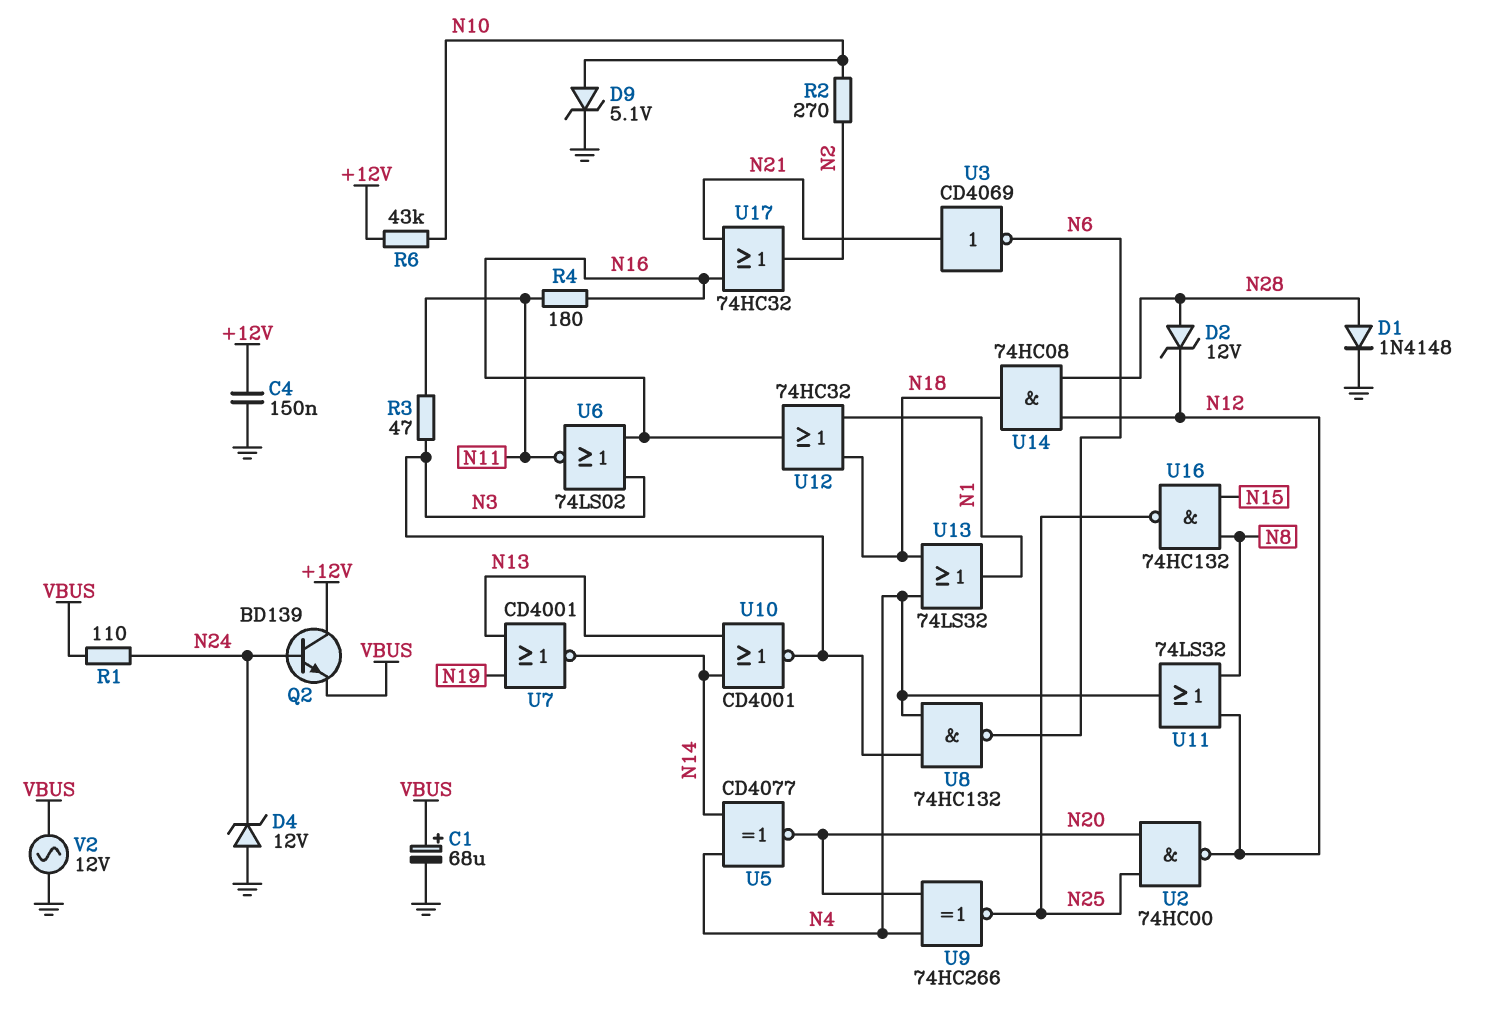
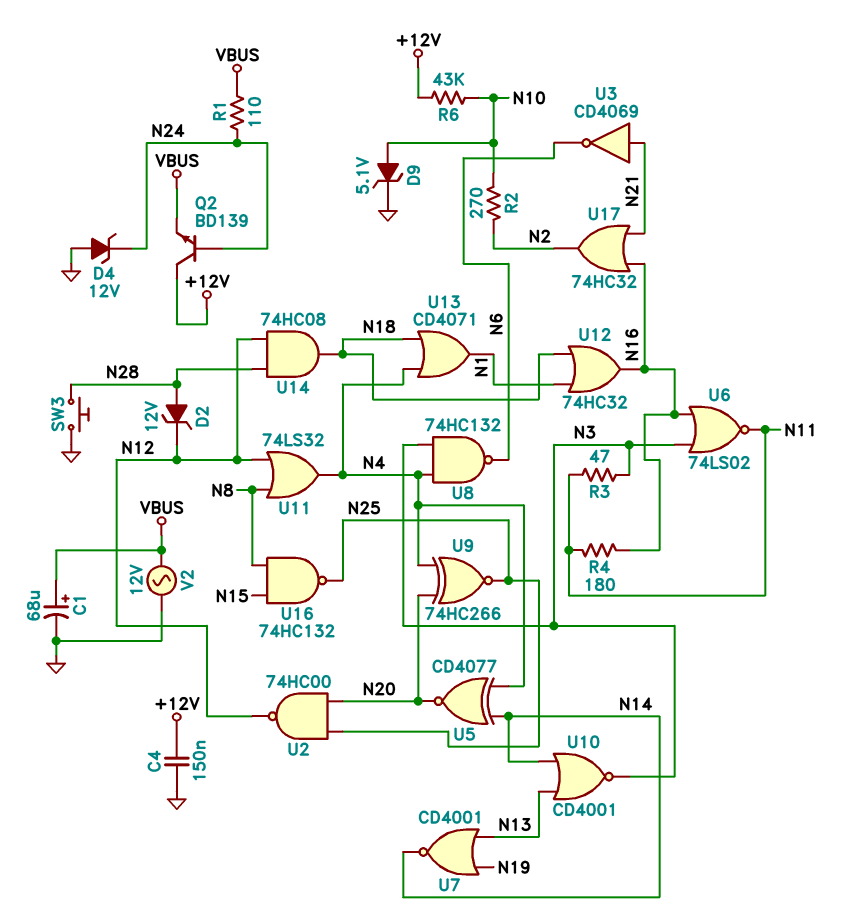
D1: diode 1N4148 (A N28, K GND) -> none
SW3: none -> button (GND, N28)
U13: OR 74LS32 (in N4, in N18, out N1) -> OR CD4071 (in N4, in N18, out N1)

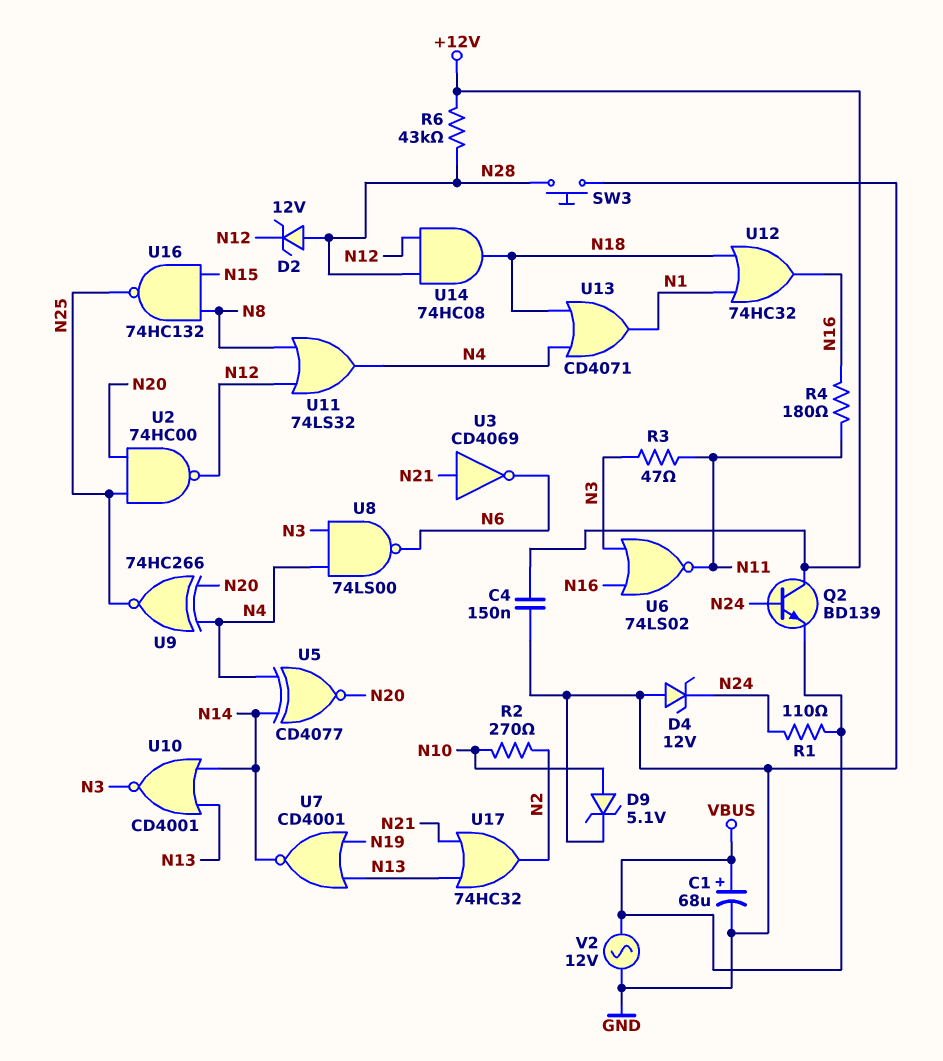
R6: 43k (+12V, N10) -> 43k (+12V, N28)
U8: NAND 74HC132 (in N3, in N4, out N6) -> NAND 74LS00 (in N3, in N4, out N6)
U17: OR 74HC32 (in N16, in N21, out N2) -> OR 74HC32 (in N13, in N21, out N2)

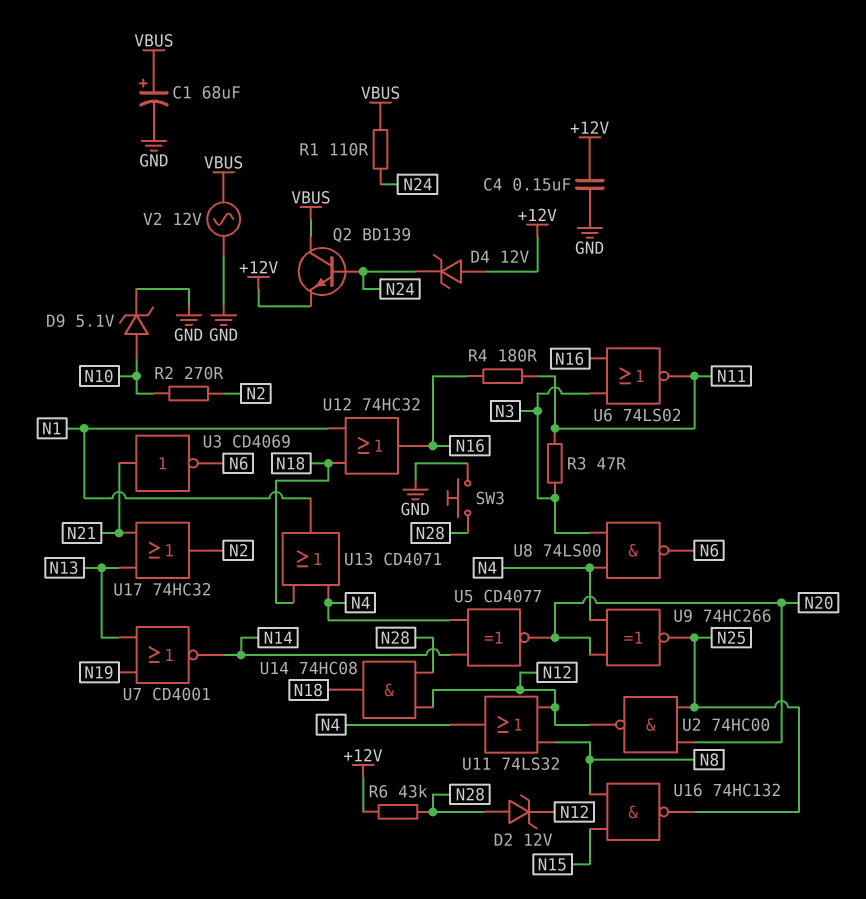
D4: zener 12V (A GND, K N24) -> zener 12V (A +12V, K N24)
Q2: NPN BD139 (B N24, C +12V, E VBUS) -> NPN BD139 (B N24, C VBUS, E +12V)
U10: NOR CD4001 (in N13, in N14, out N3) -> none

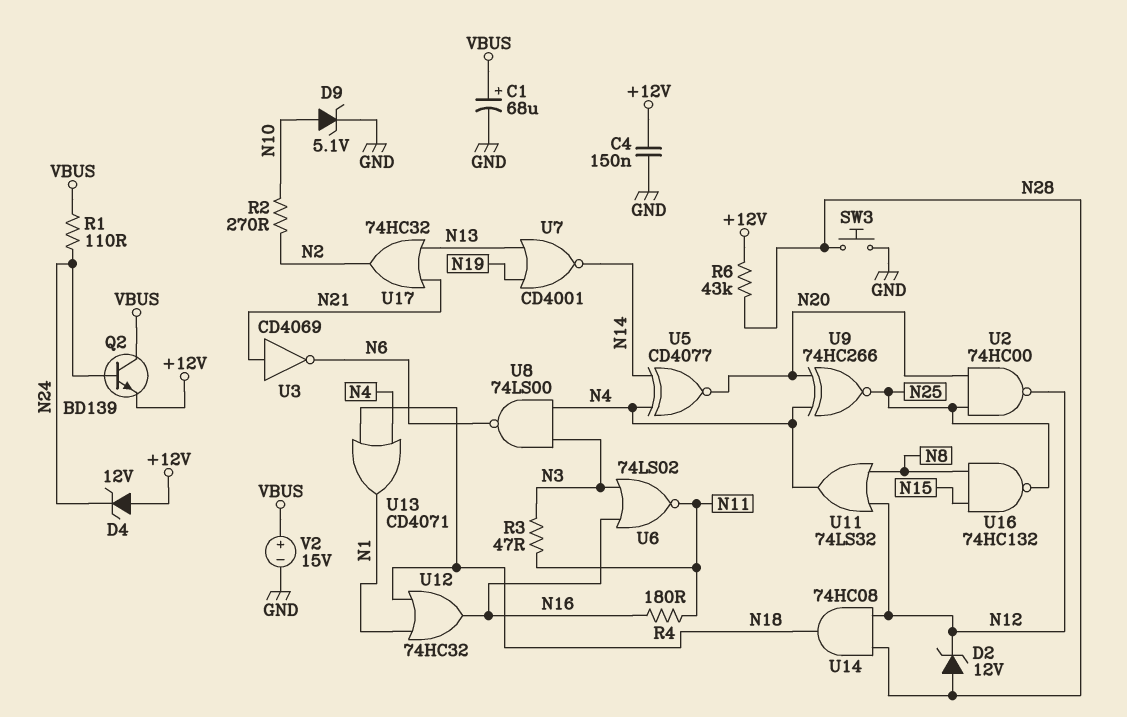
V2: AC 12V (GND, VBUS) -> 15V (plus VBUS, minus GND)

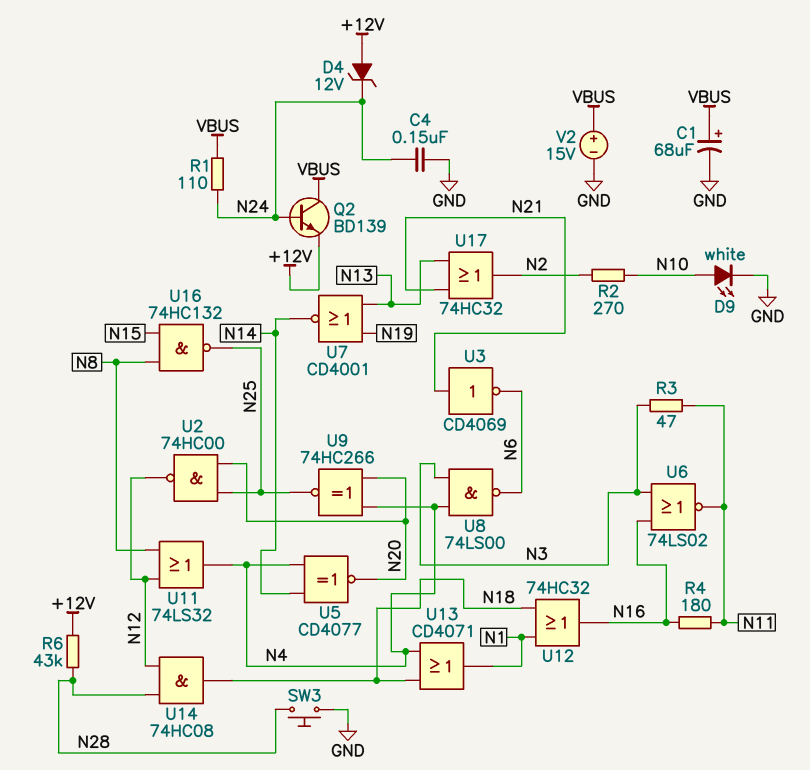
C4: 150nF (+12V, GND) -> 150nF (GND, N24)
D2: zener 12V (A N28, K N12) -> none
D9: zener 5.1V (A N10, K GND) -> LED white (A N10, K GND)

